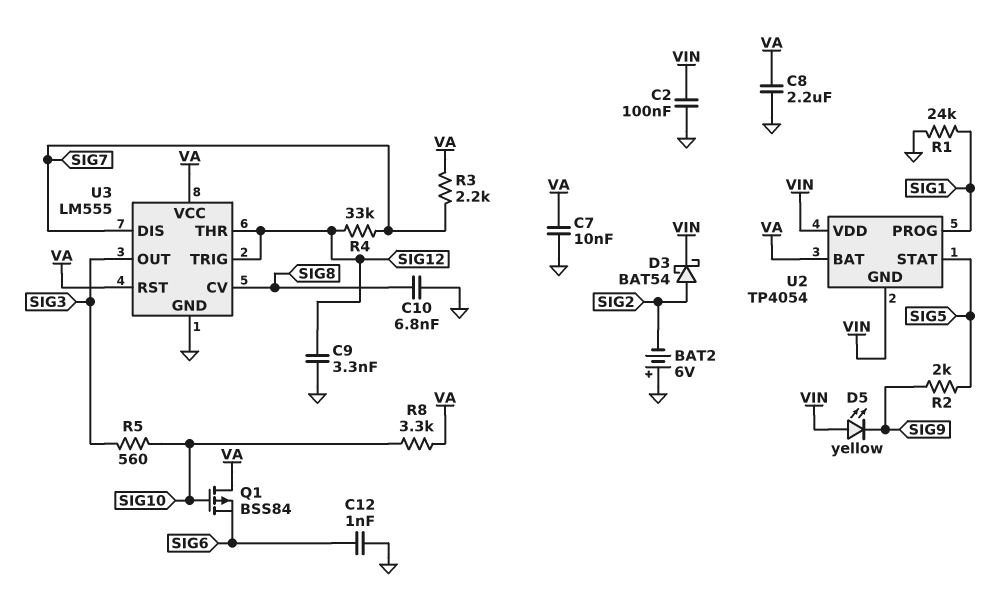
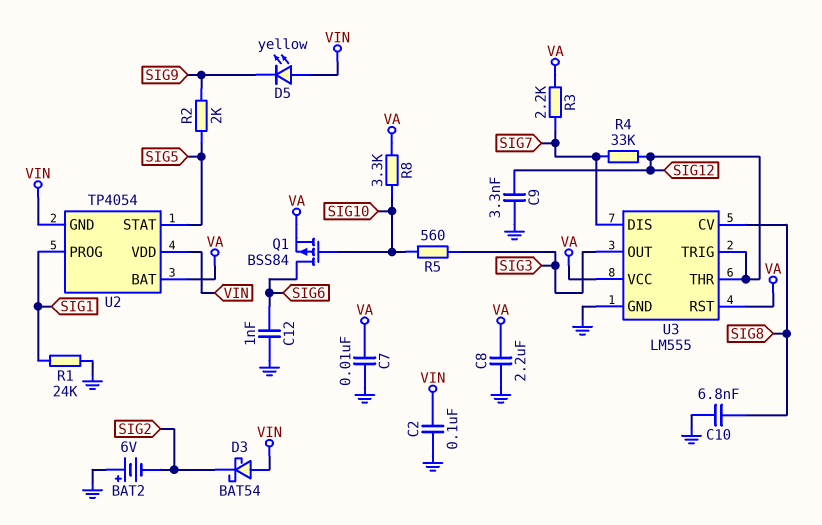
D3: schottky BAT54 (A SIG2, K VIN) -> schottky BAT54 (A VIN, K SIG2)
Q1: PMOS BSS84 (G SIG10, D VA, S SIG6) -> PMOS BSS84 (G SIG10, D SIG6, S VA)

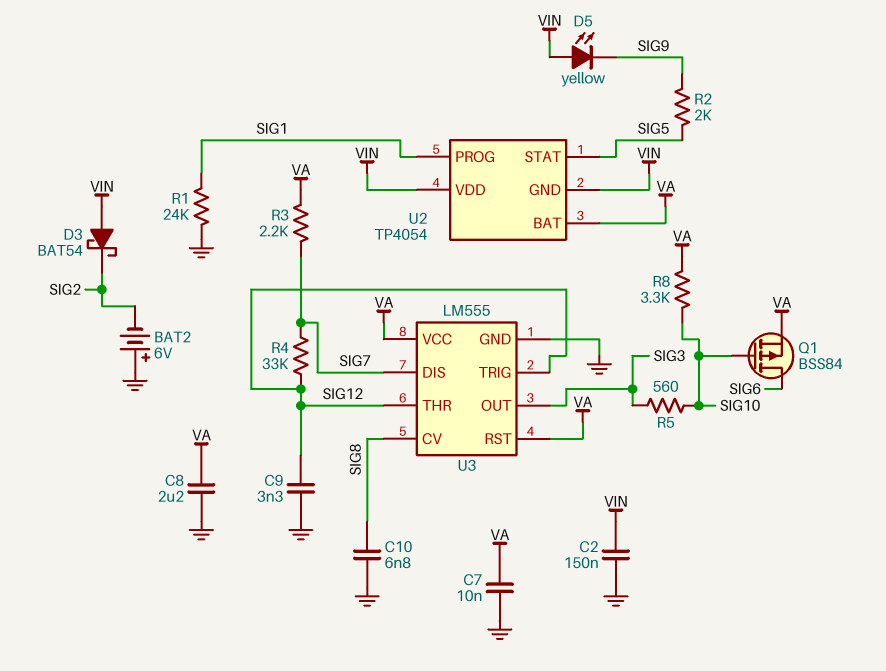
C2: 100nF (GND, VIN) -> 150nF (GND, VIN)
C12: 1nF (GND, SIG6) -> none

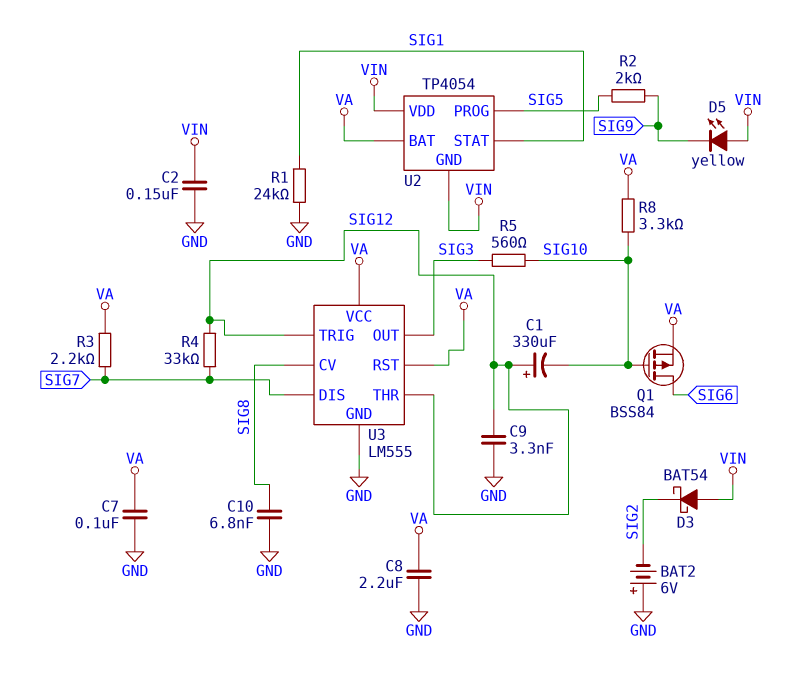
C1: none -> 330uF (plus SIG12, minus SIG10)
C7: 10nF (GND, VA) -> 100nF (GND, VA)
U2 pin PROG: SIG1 -> SIG5
U2 pin STAT: SIG5 -> SIG1

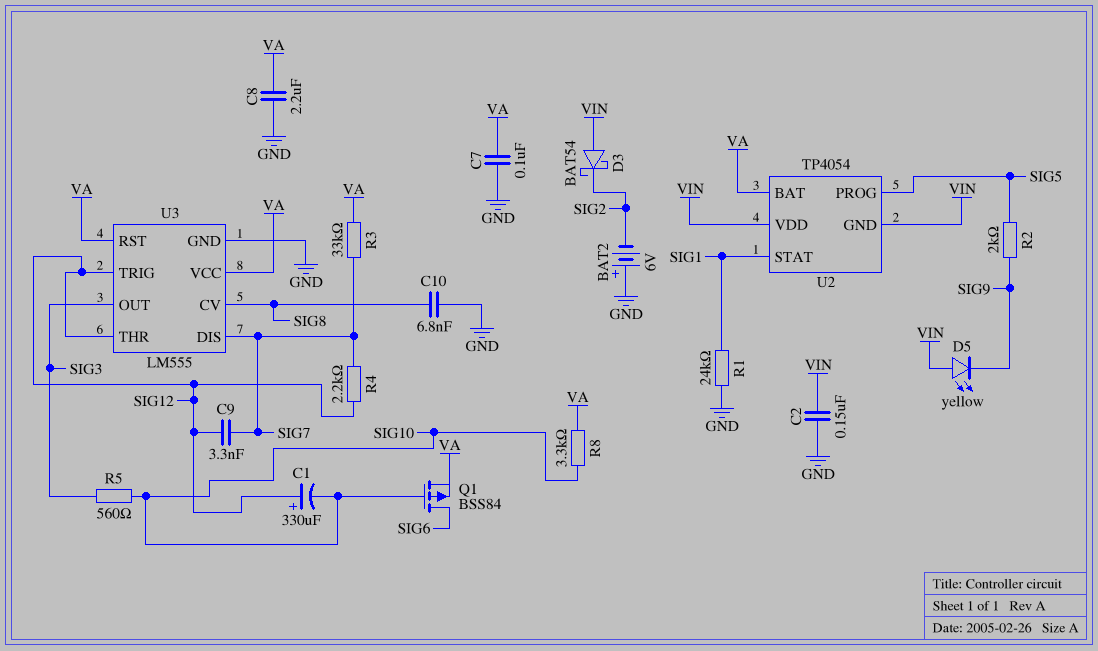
C9: 3.3nF (GND, SIG12) -> 3.3nF (SIG7, SIG12)
R3: 2.2k (SIG7, VA) -> 33k (SIG7, VA)
R4: 33k (SIG7, SIG12) -> 2.2k (SIG7, SIG12)

